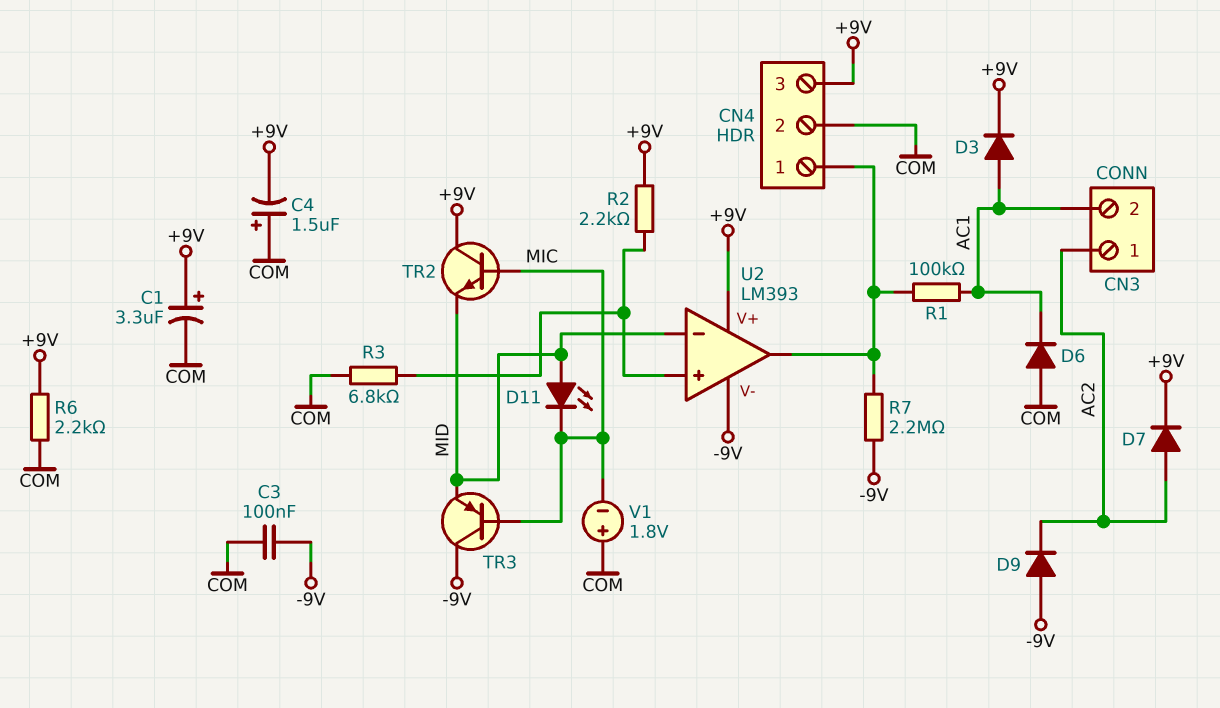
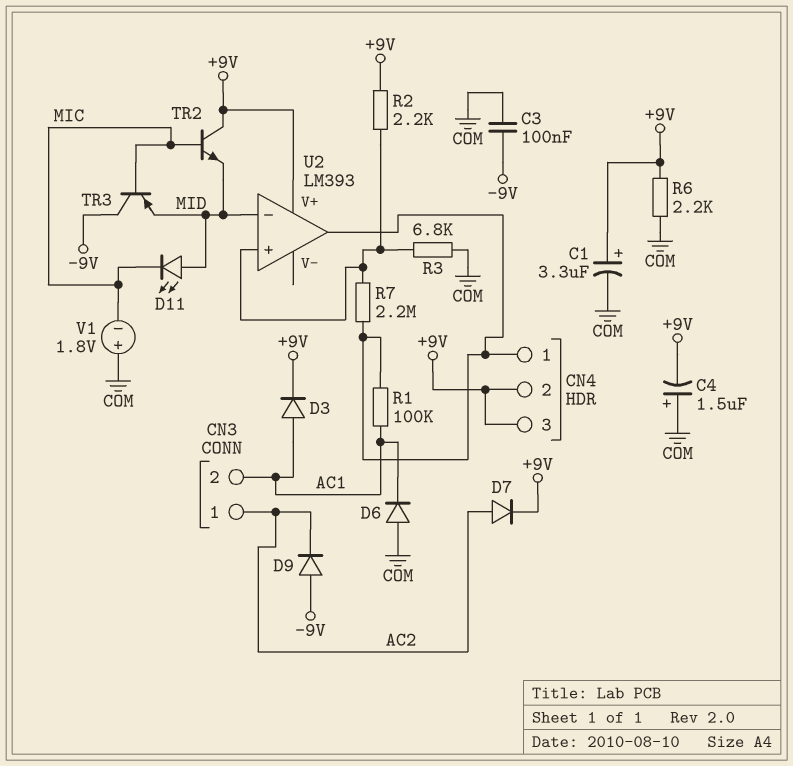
CN4 pin 2: COM -> +9V
R7: 2.2M (-9V, CN4/1) -> 2.2M (CN4/1, U2/in+)
U2 pin V-: -9V -> none

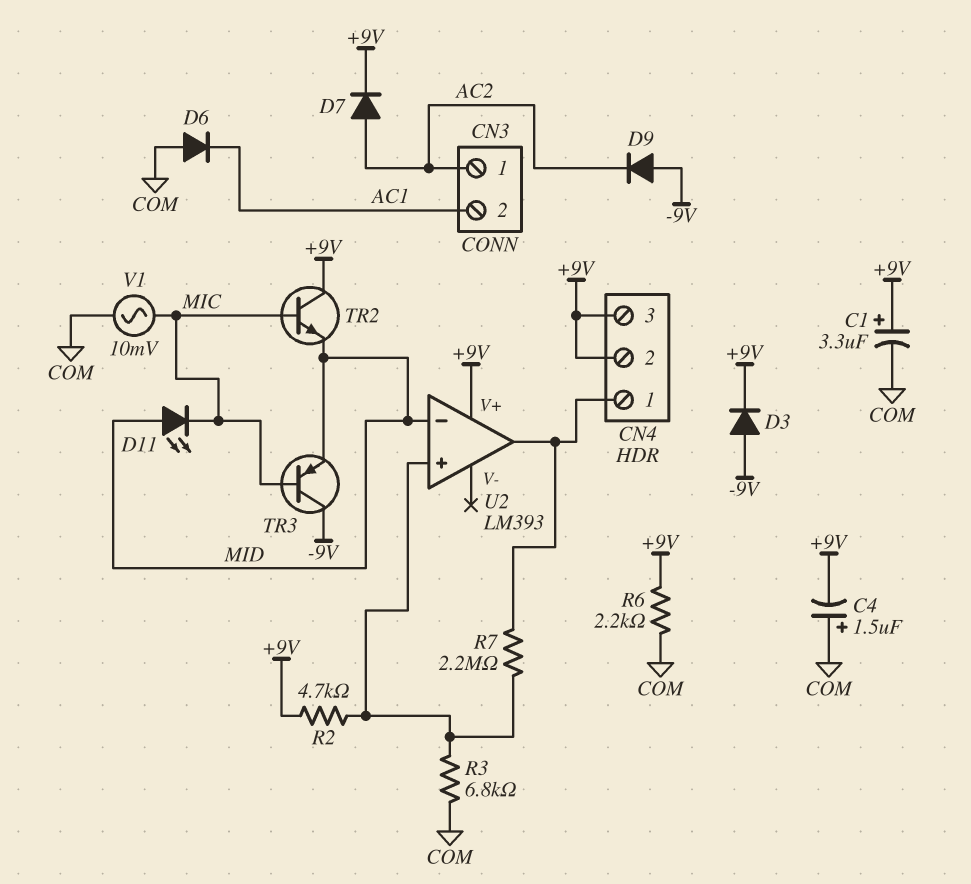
C3: 100nF (-9V, COM) -> none
D3: diode (A AC1, K +9V) -> diode (A -9V, K +9V)
R1: 100k (AC1, CN4/1) -> none
R2: 2.2k (+9V, U2/in+) -> 4.7k (+9V, U2/in+)
V1: 1.8V (plus COM, minus MIC) -> AC 10mV (COM, MIC)

